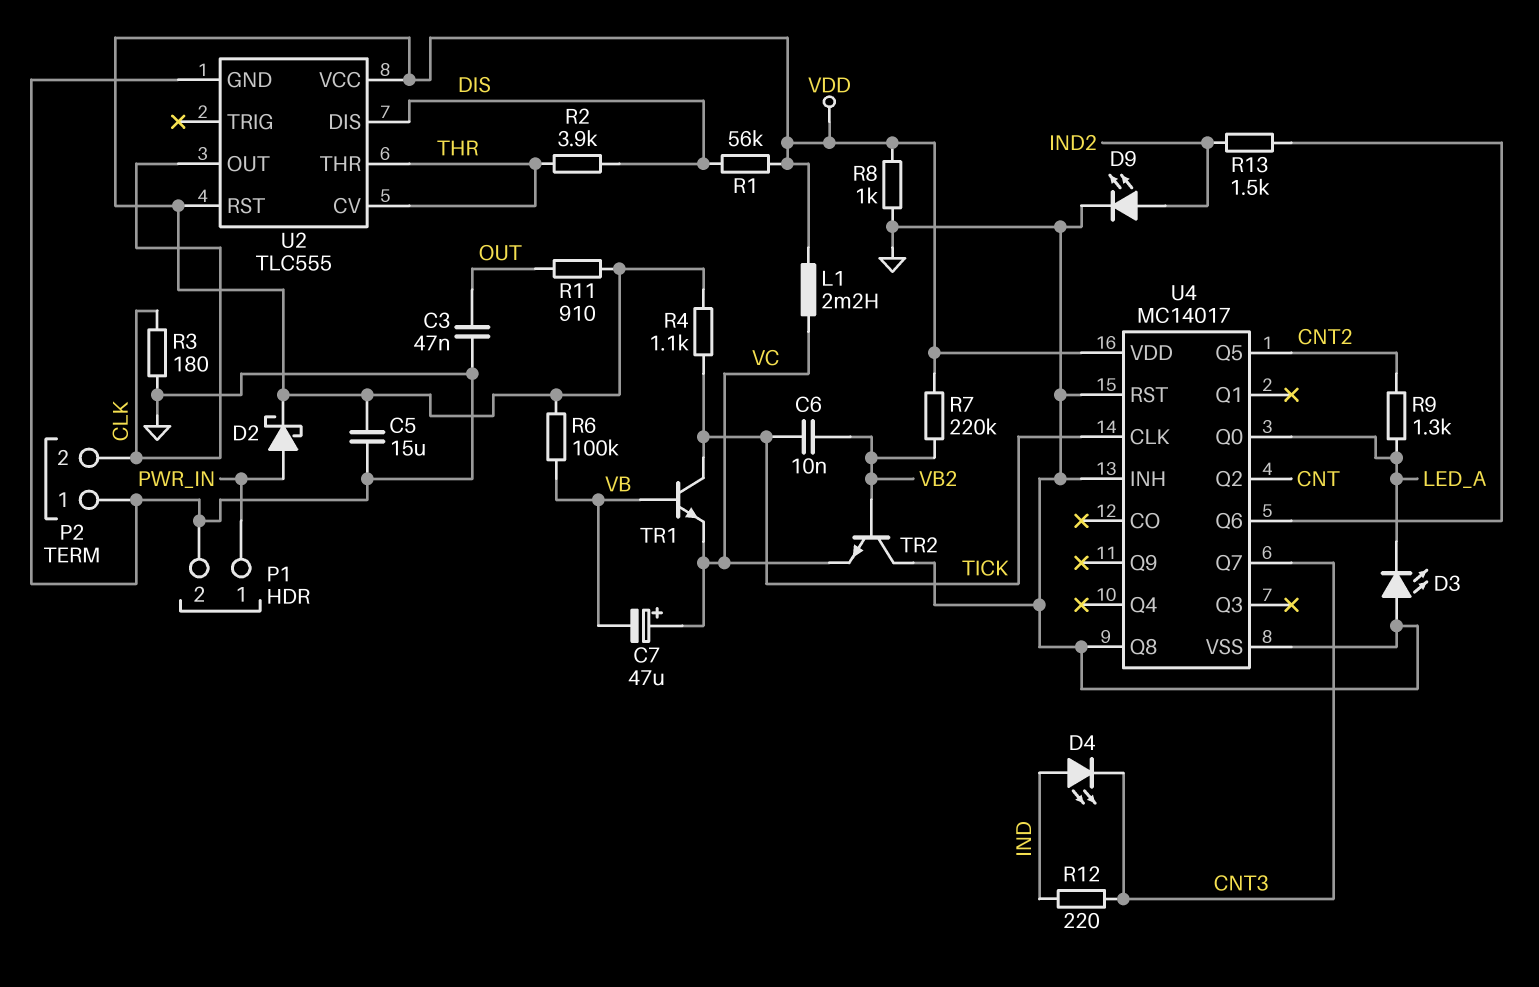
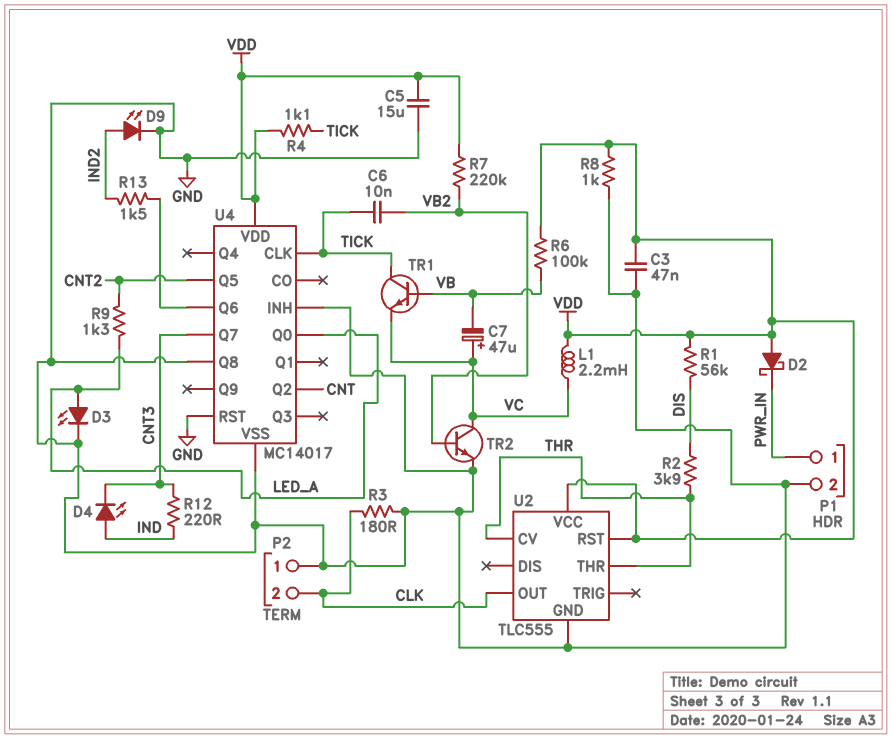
C3: 47nF (GND, OUT) -> 47nF (GND, VDD)
D2: schottky (A PWR_IN, K VDD) -> schottky (A VDD, K PWR_IN)
D3: LED (A GND, K LED_A) -> LED (A LED_A, K GND)
R11: 910 (OUT, VDD) -> none
TR2: NPN (B VB2, C GND, E VC) -> NPN (B VB2, C VC, E GND)
U2 pin DIS: DIS -> none

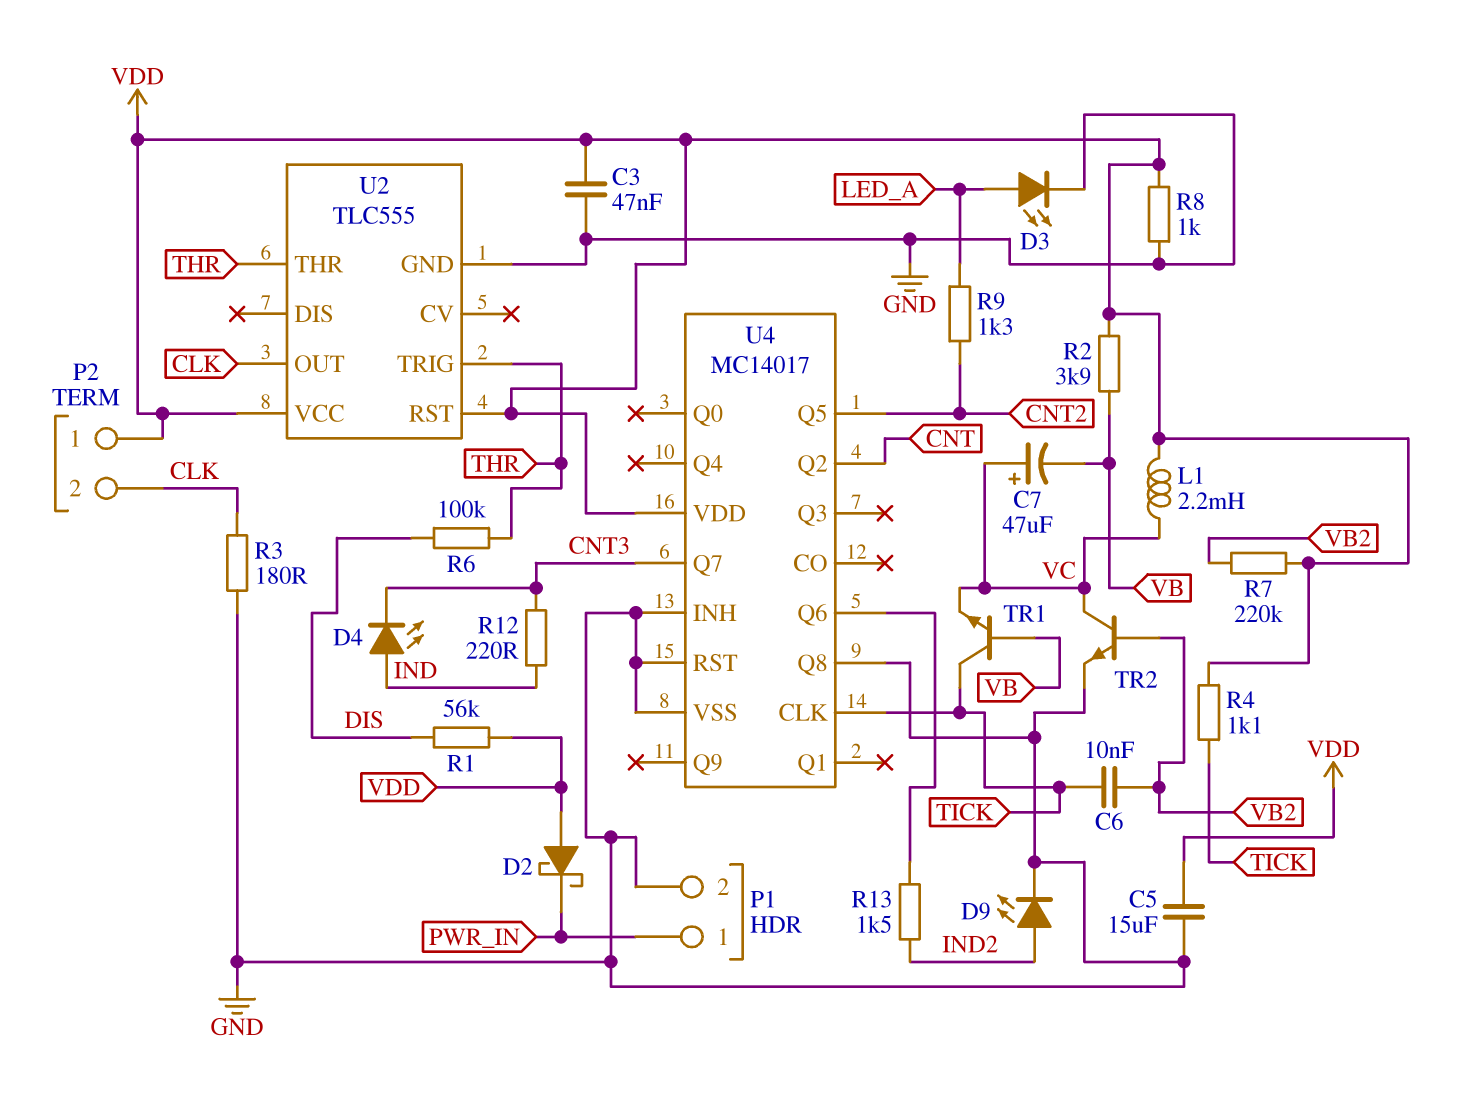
P2 pin 1: GND -> VDD
R2: 3.9k (DIS, THR) -> 3.9k (VB, VDD)
R6: 100k (VB, VDD) -> 100k (DIS, THR)
U2 pin CV: THR -> none
U2 pin TRIG: none -> THR
U4 pin Q0: LED_A -> none

